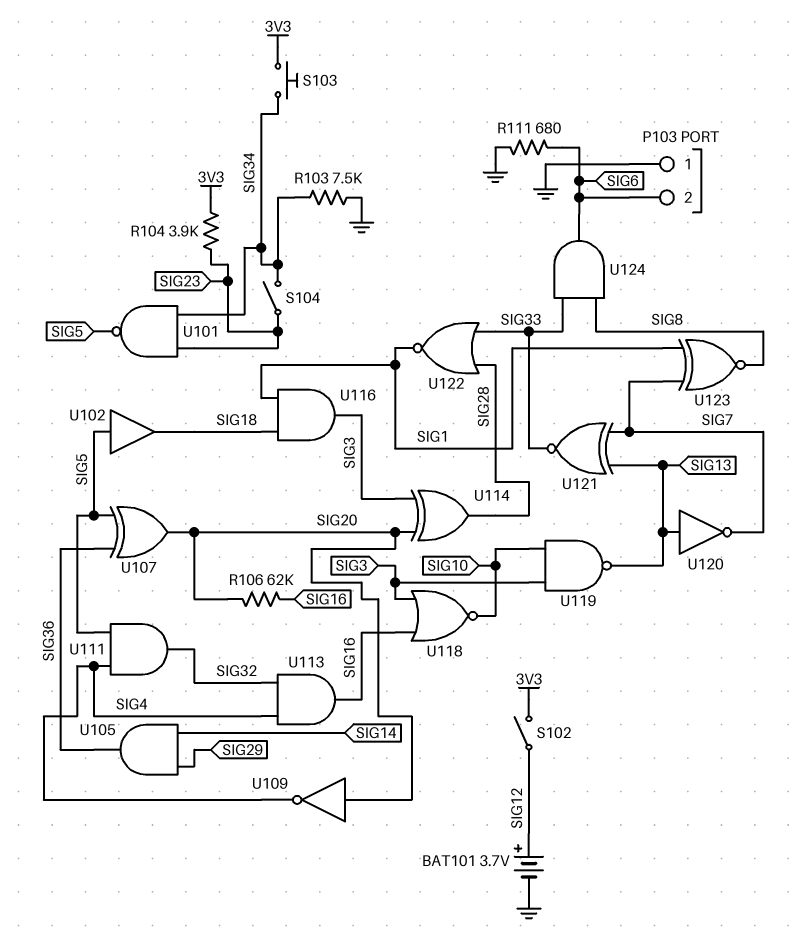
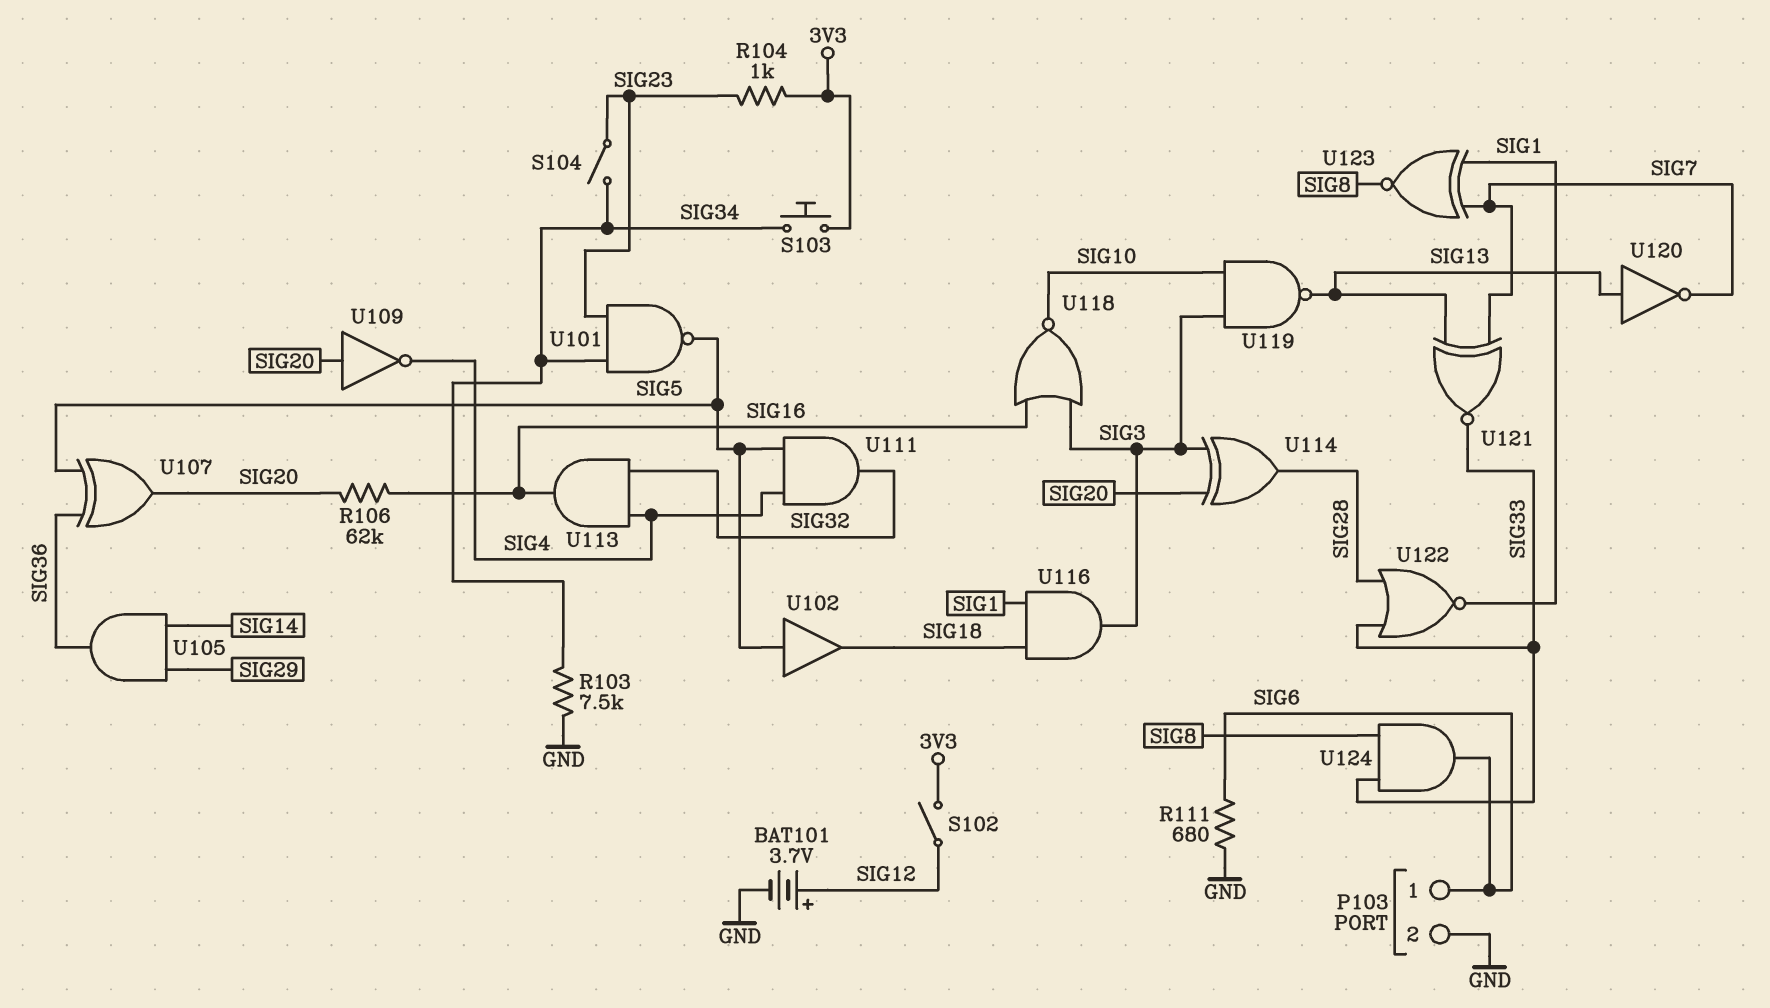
P103 pin 1: GND -> SIG6
P103 pin 2: SIG6 -> GND
R104: 3.9k (3V3, SIG23) -> 1k (3V3, SIG23)

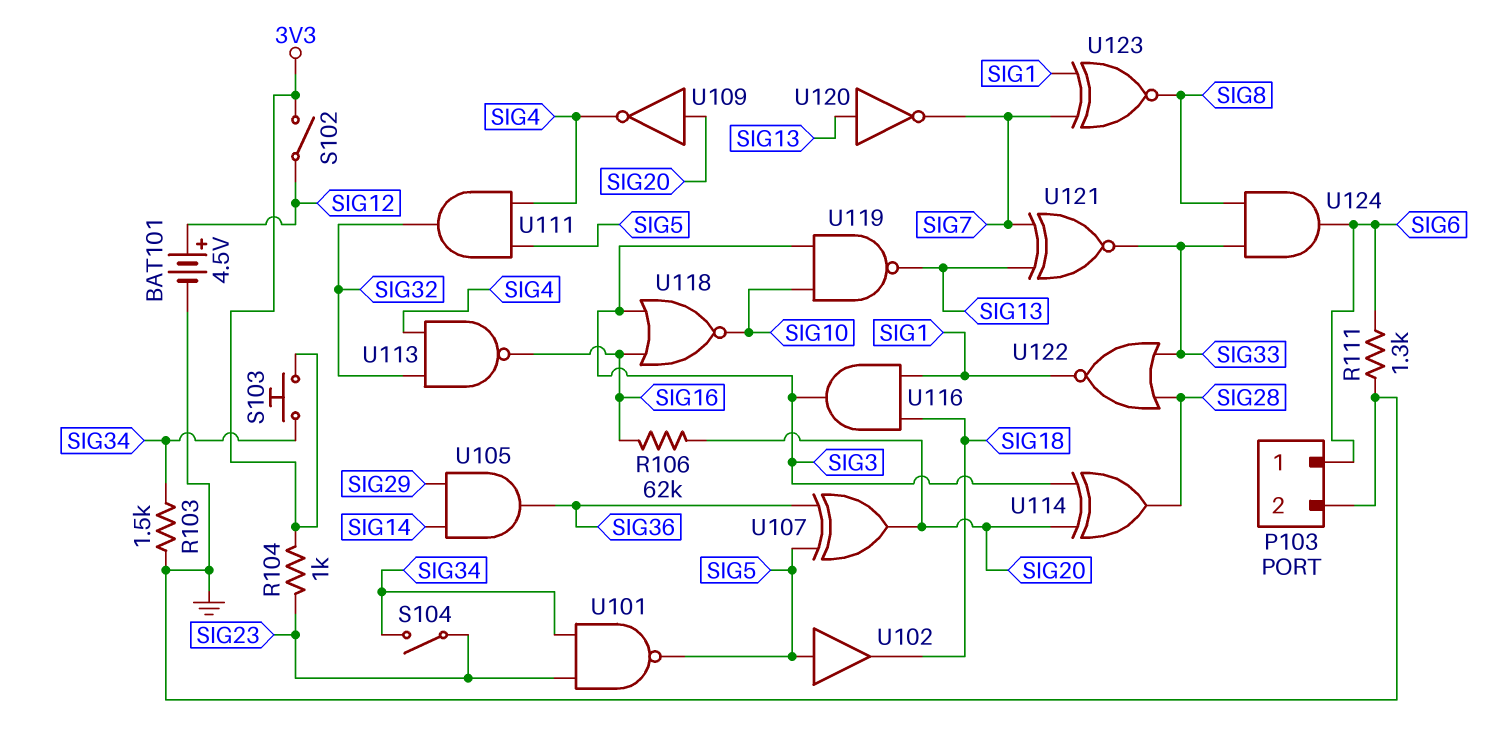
BAT101: 3.7V (plus SIG12, minus GND) -> 4.5V (plus SIG12, minus GND)
R103: 7.5k (GND, SIG34) -> 1.5k (GND, SIG34)
R111: 680 (GND, SIG6) -> 1.3k (GND, SIG6)
U113: AND (in SIG4, in SIG32, out SIG16) -> NAND (in SIG4, in SIG32, out SIG16)

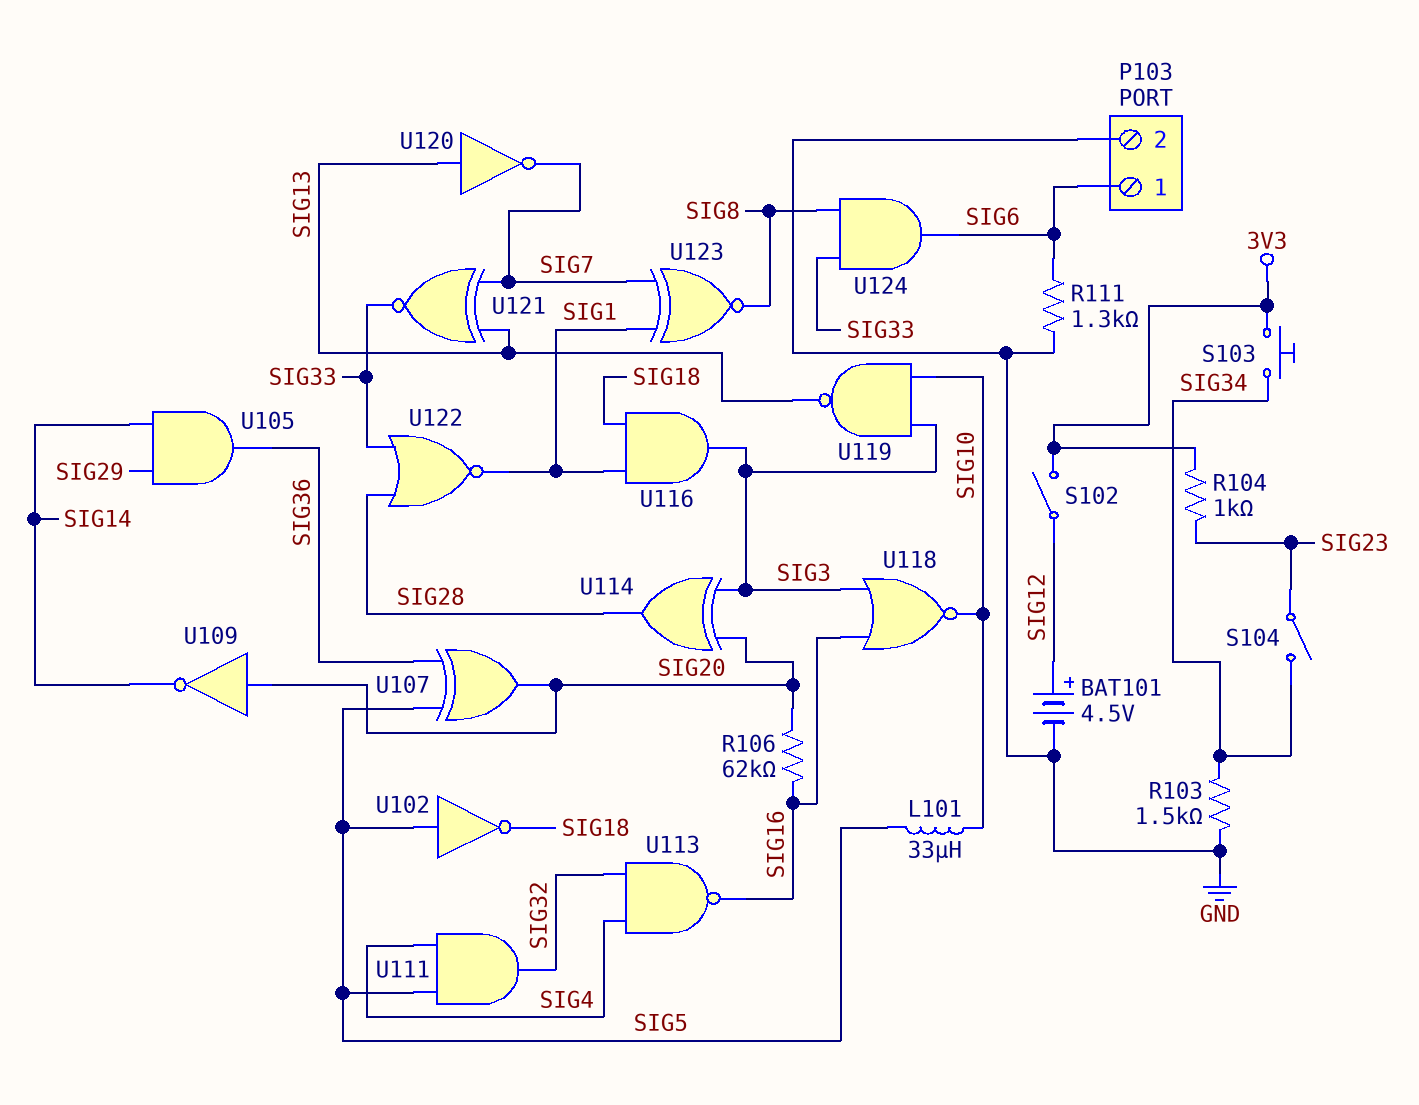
L101: none -> 33uH (SIG5, SIG10)
U101: NAND (in SIG23, in SIG34, out SIG5) -> none
U102: buffer (in SIG5, out SIG18) -> NOT (in SIG5, out SIG18)
U109: NOT (in SIG20, out SIG4) -> NOT (in SIG20, out SIG14)

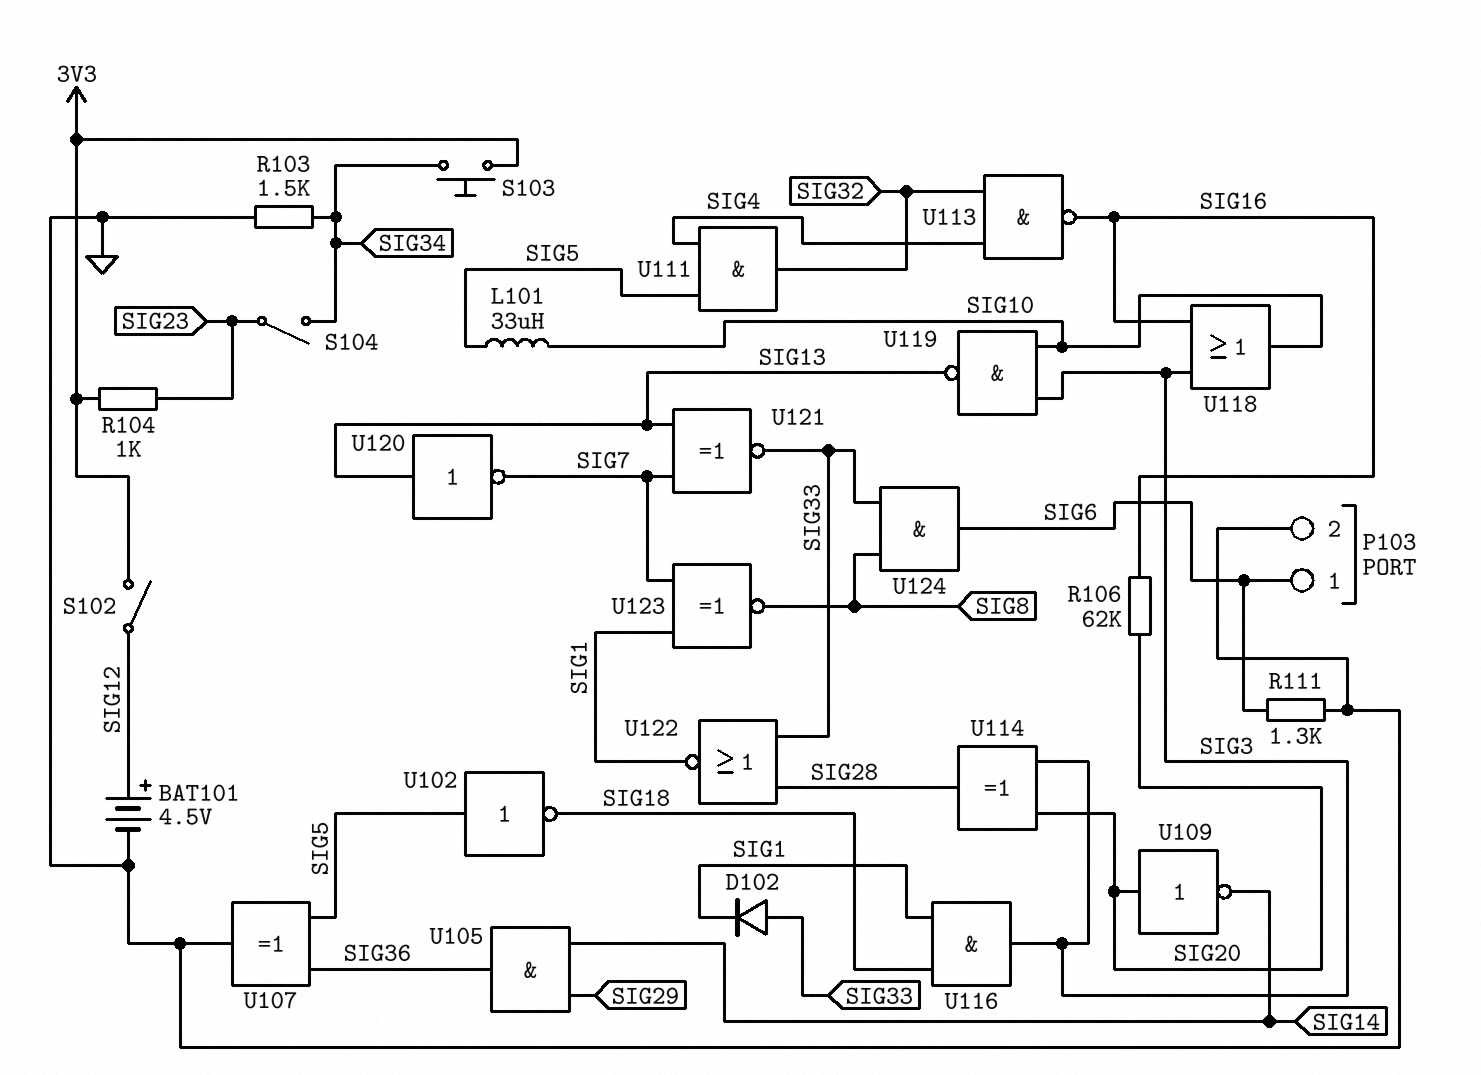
D102: none -> diode (A SIG33, K SIG1)
U107: XOR (in SIG5, in SIG36, out SIG20) -> XOR (in SIG5, in SIG36, out GND)
U118: NOR (in SIG3, in SIG16, out SIG10) -> OR (in SIG3, in SIG16, out SIG10)

